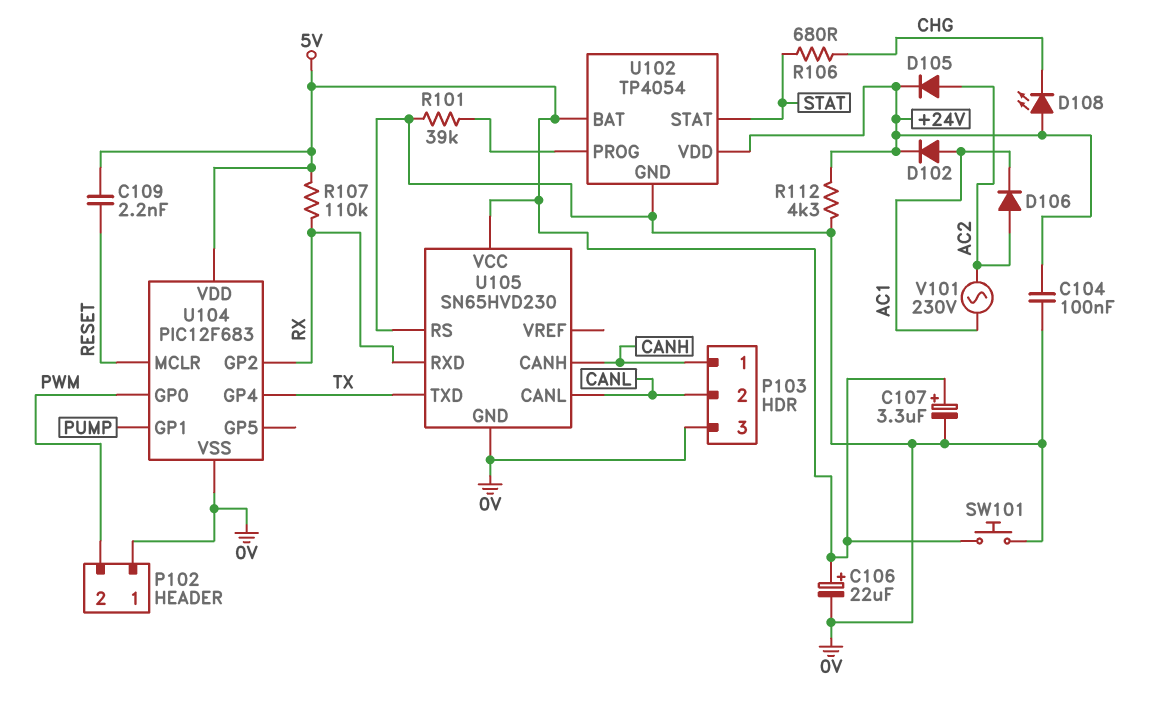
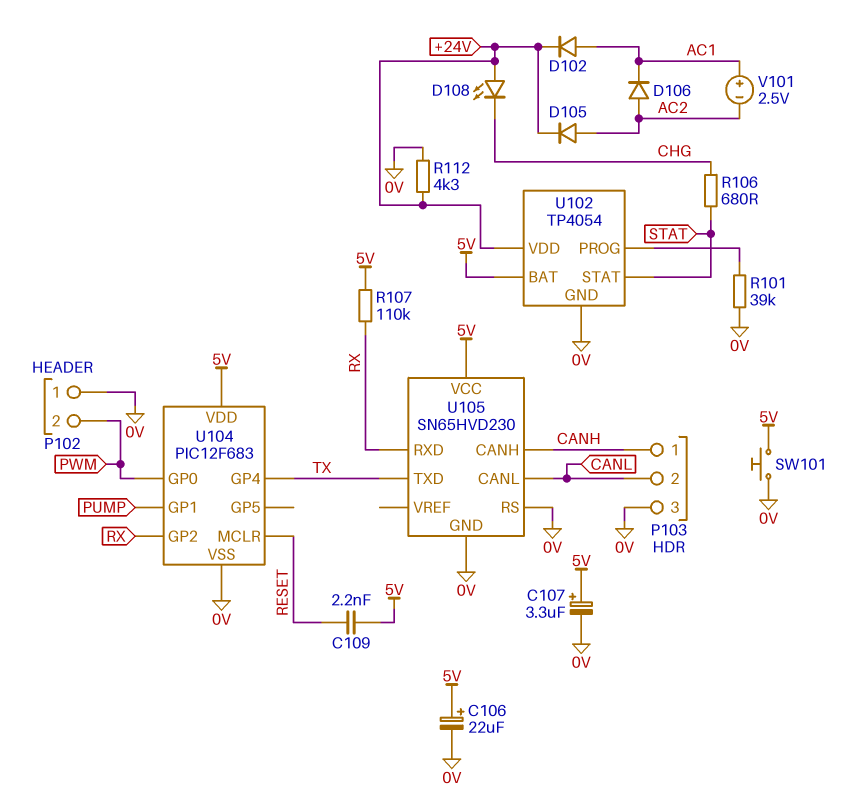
C104: 100nF (+24V, 0V) -> none
V101: AC 230V (AC1, AC2) -> 2.5V (plus AC1, minus AC2)

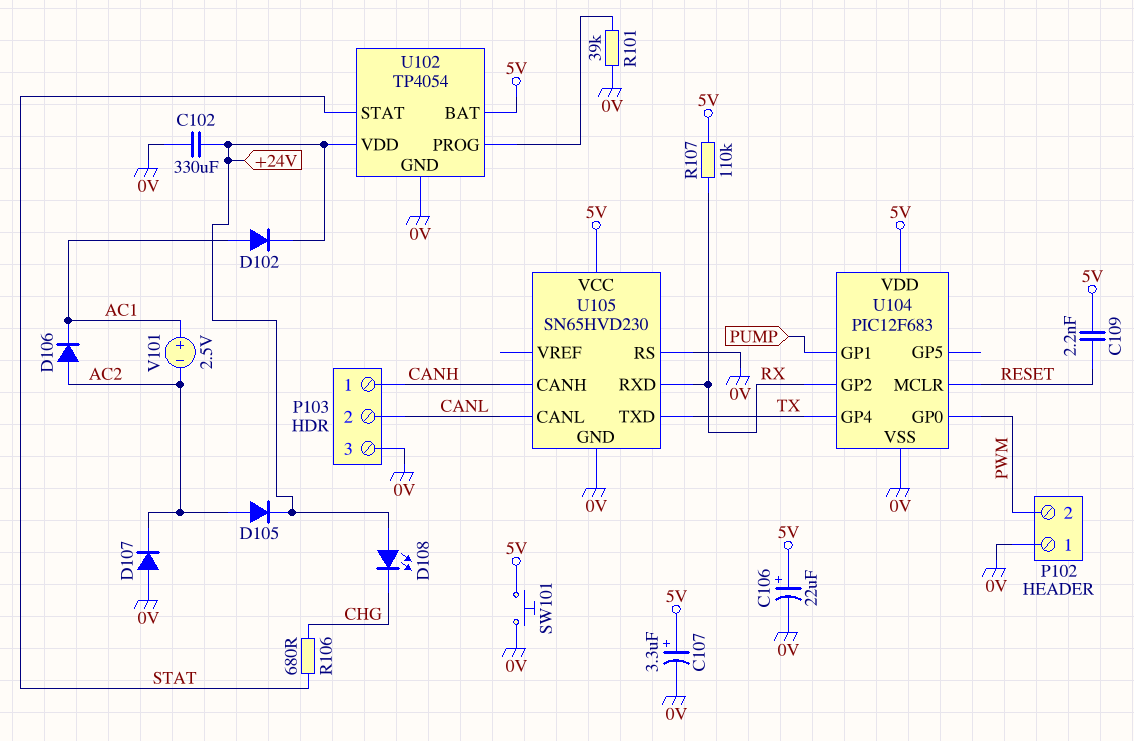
C102: none -> 330uF (+24V, 0V)
D107: none -> diode (A 0V, K AC2)
R112: 4.3k (+24V, 0V) -> none

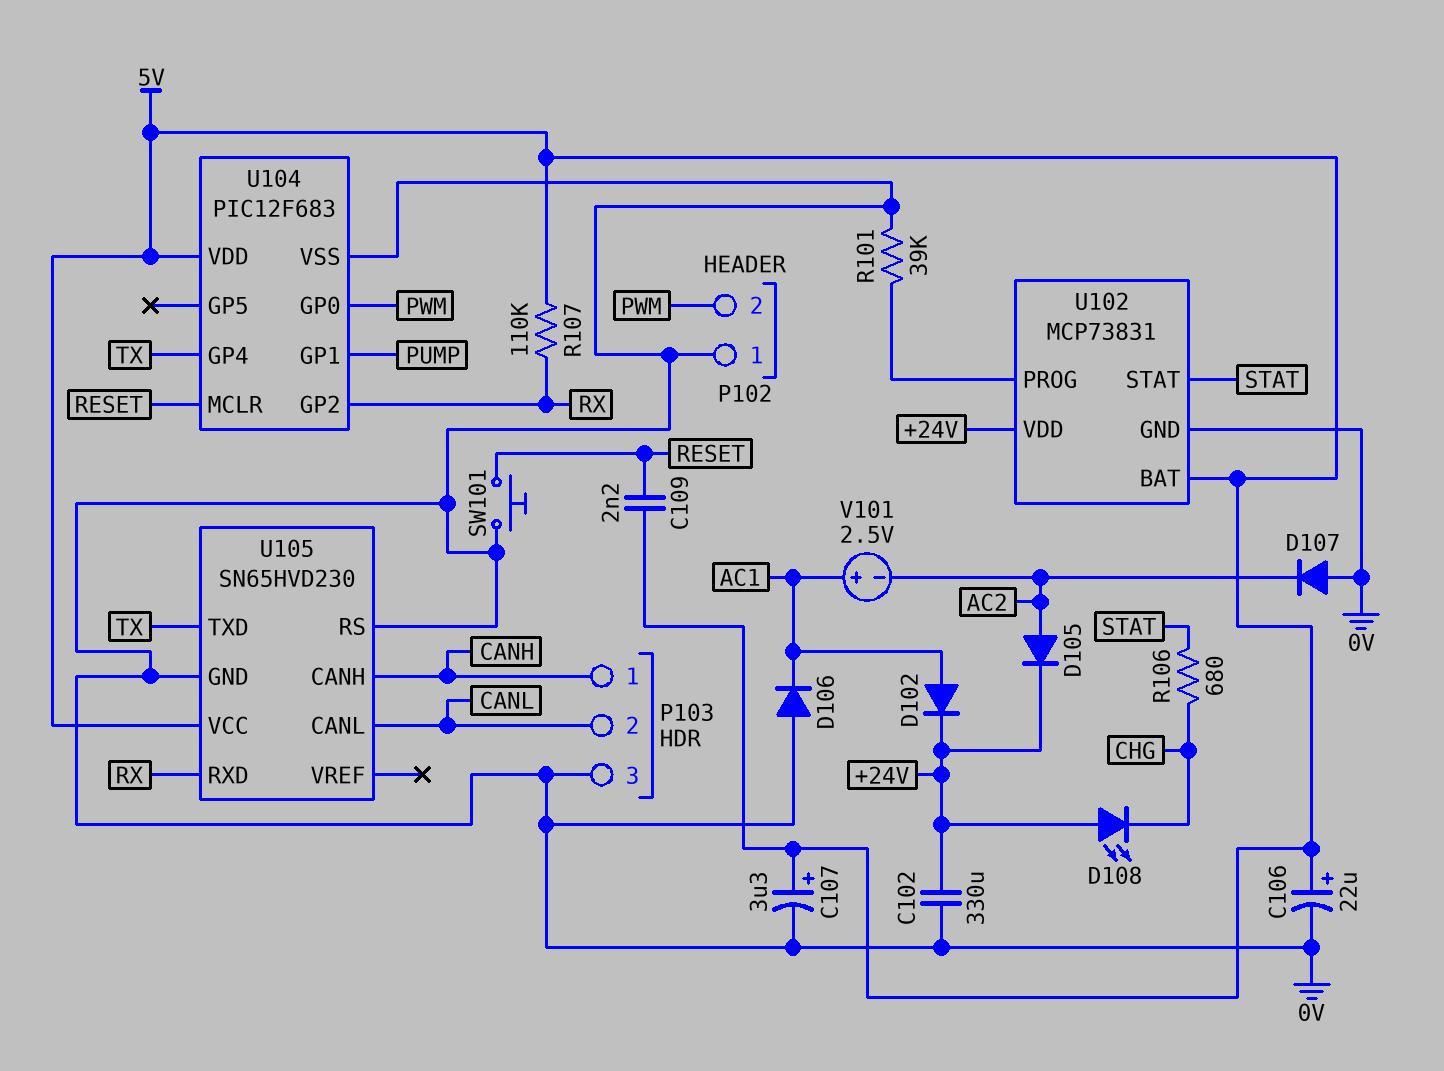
D106: diode (A AC2, K AC1) -> diode (A 0V, K AC1)
SW101: button (0V, 5V) -> button (0V, RESET)
U102: TP4054 -> MCP73831

